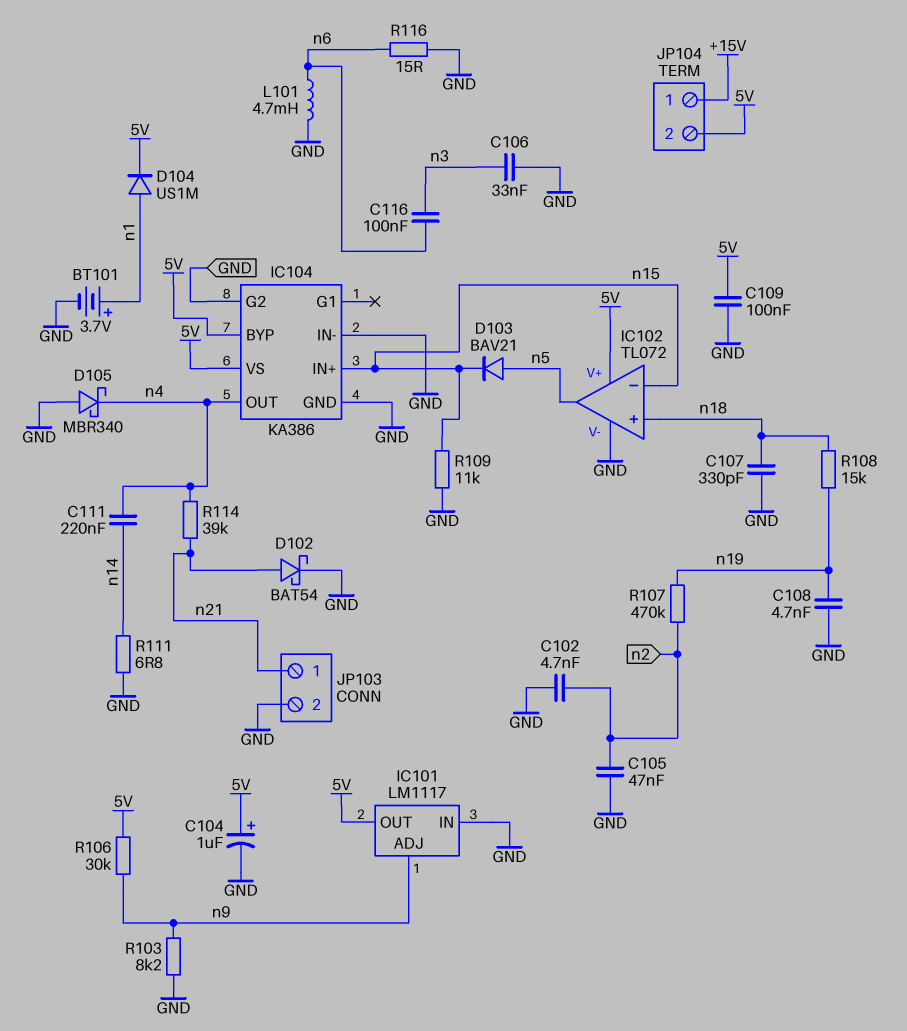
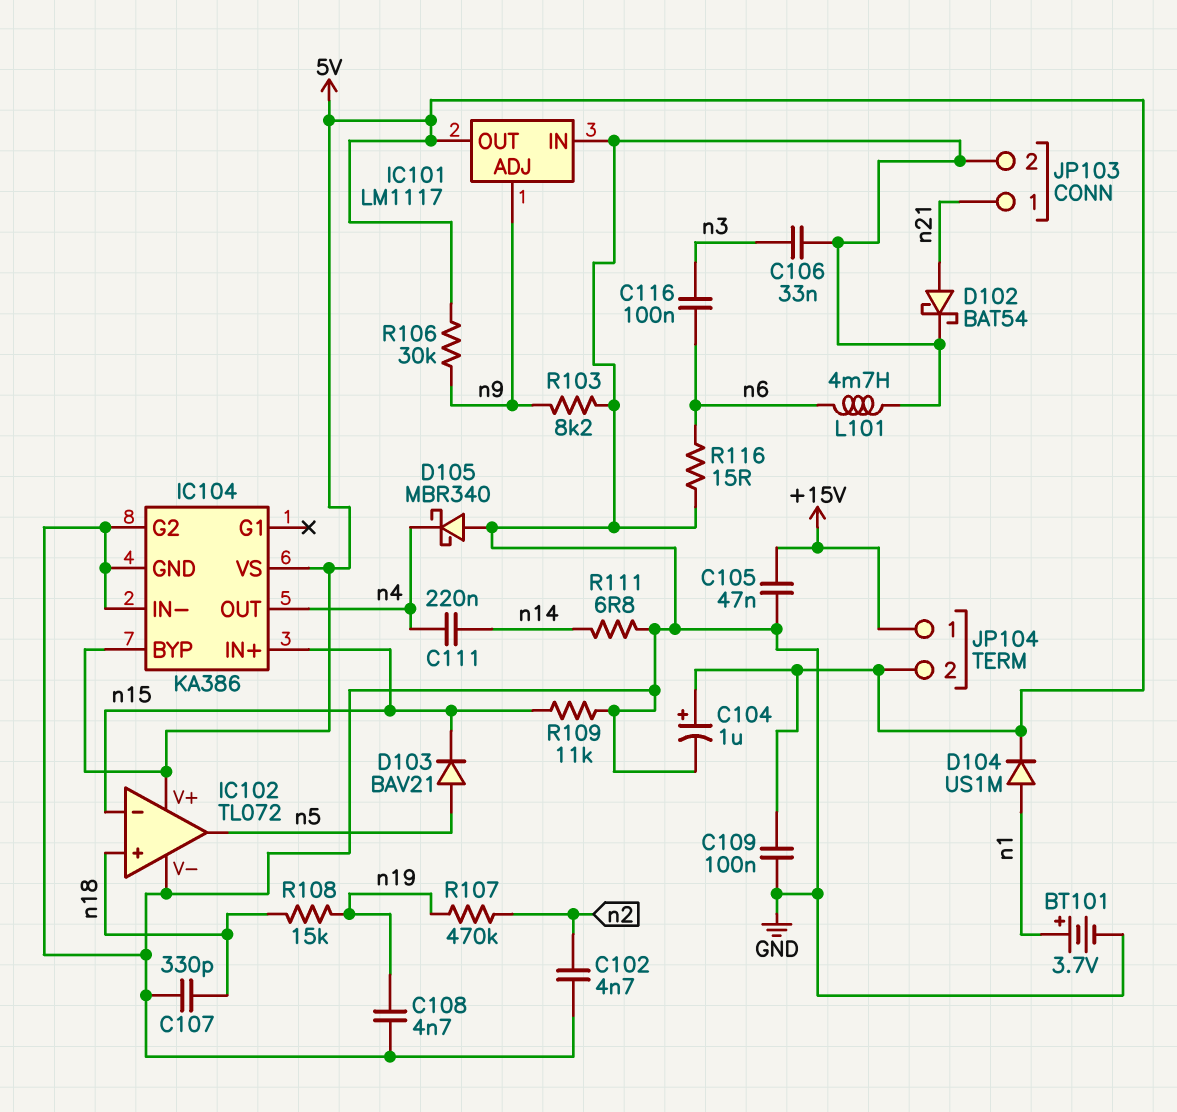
C105: 47nF (GND, n2) -> 47nF (+15V, GND)
R114: 39k (n4, n21) -> none

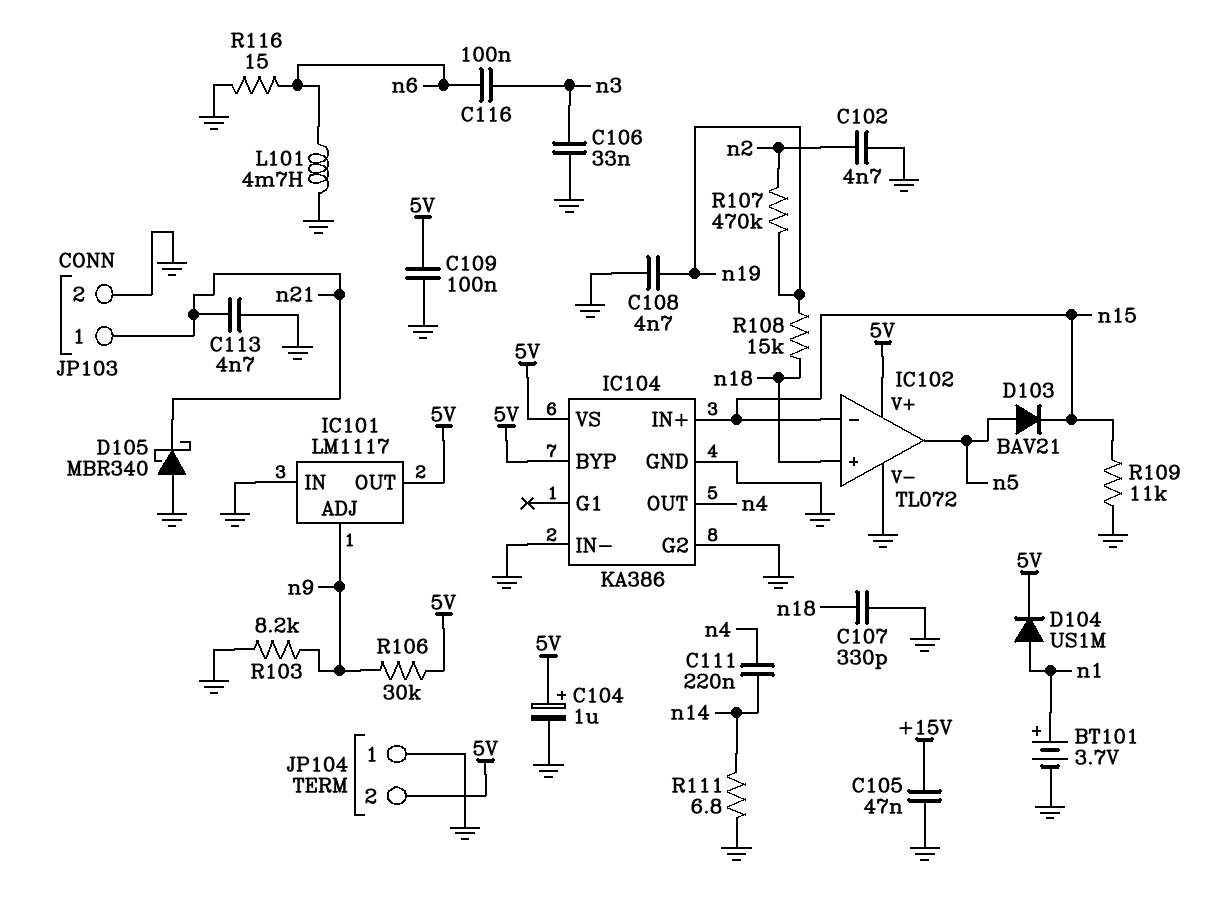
C113: none -> 4.7nF (GND, n21)
D102: schottky BAT54 (A n21, K GND) -> none
D105: schottky MBR340 (A GND, K n4) -> schottky MBR340 (A GND, K n21)
JP104 pin 1: +15V -> GND

